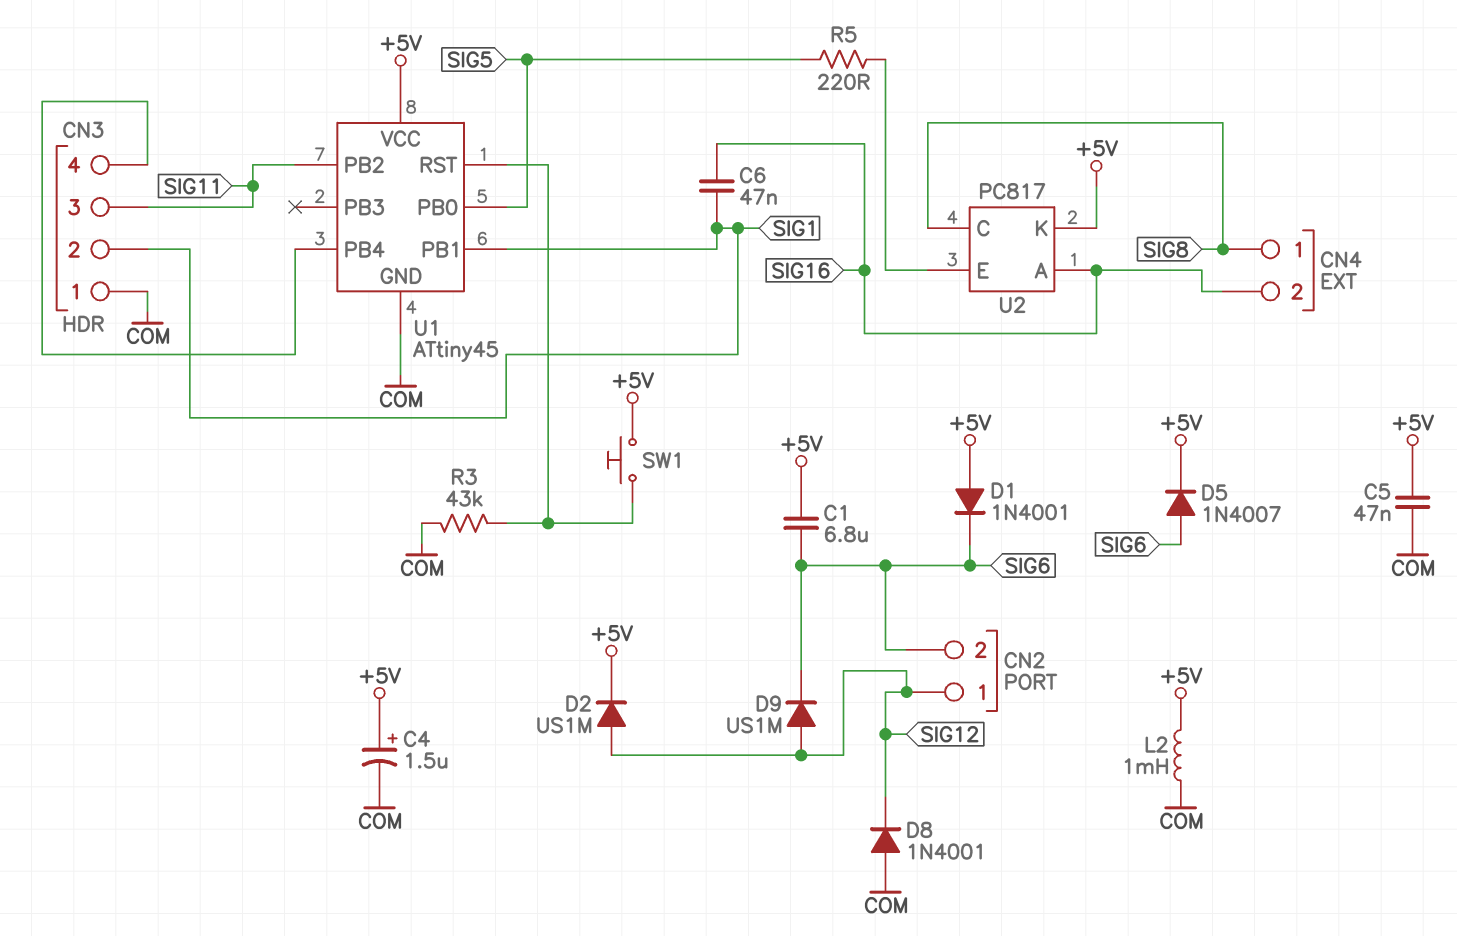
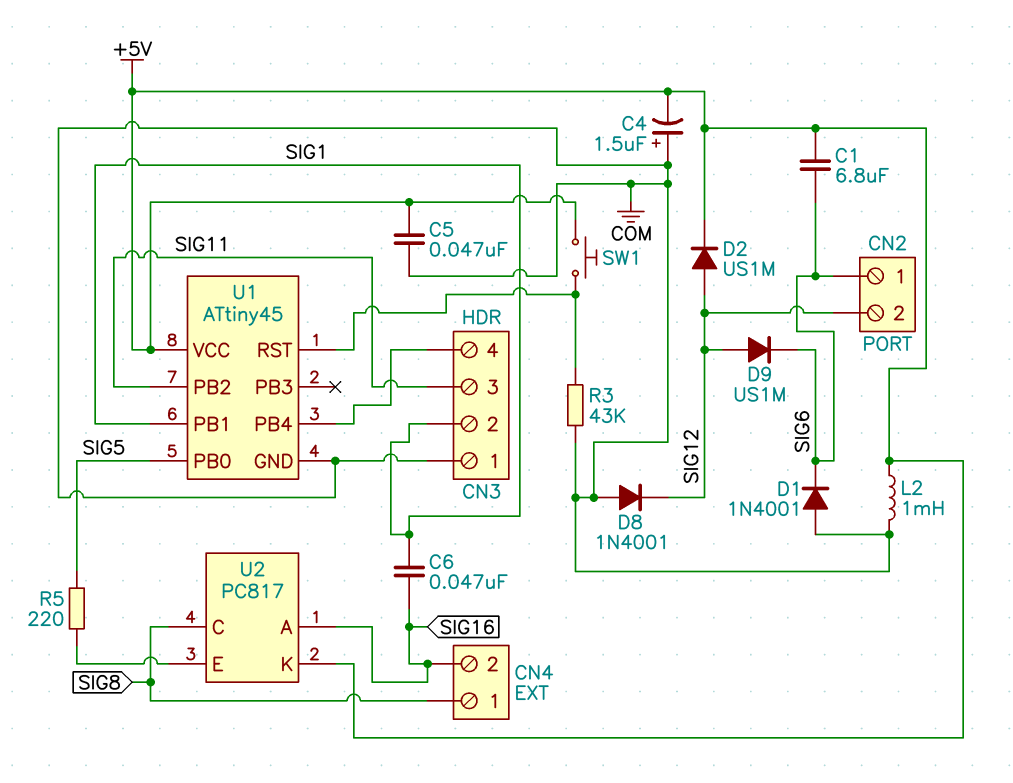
C4: 1.5uF (plus +5V, minus COM) -> 1.5uF (plus COM, minus +5V)
CN2 pin 1: SIG12 -> SIG6
CN2 pin 2: SIG6 -> SIG12
D1: diode 1N4001 (A +5V, K SIG6) -> diode 1N4001 (A COM, K SIG6)
D5: diode 1N4007 (A SIG6, K +5V) -> none

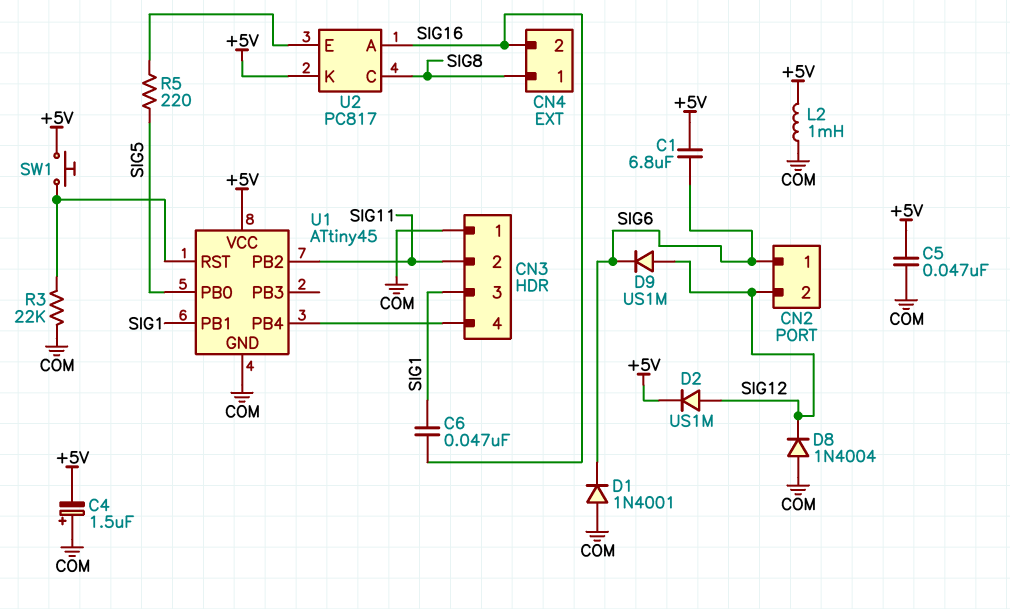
CN3 pin 2: SIG1 -> SIG11
CN3 pin 3: SIG11 -> SIG1
D8: diode 1N4001 (A COM, K SIG12) -> diode 1N4004 (A COM, K SIG12)
R3: 43k (COM, U1/RST) -> 22k (COM, U1/RST)

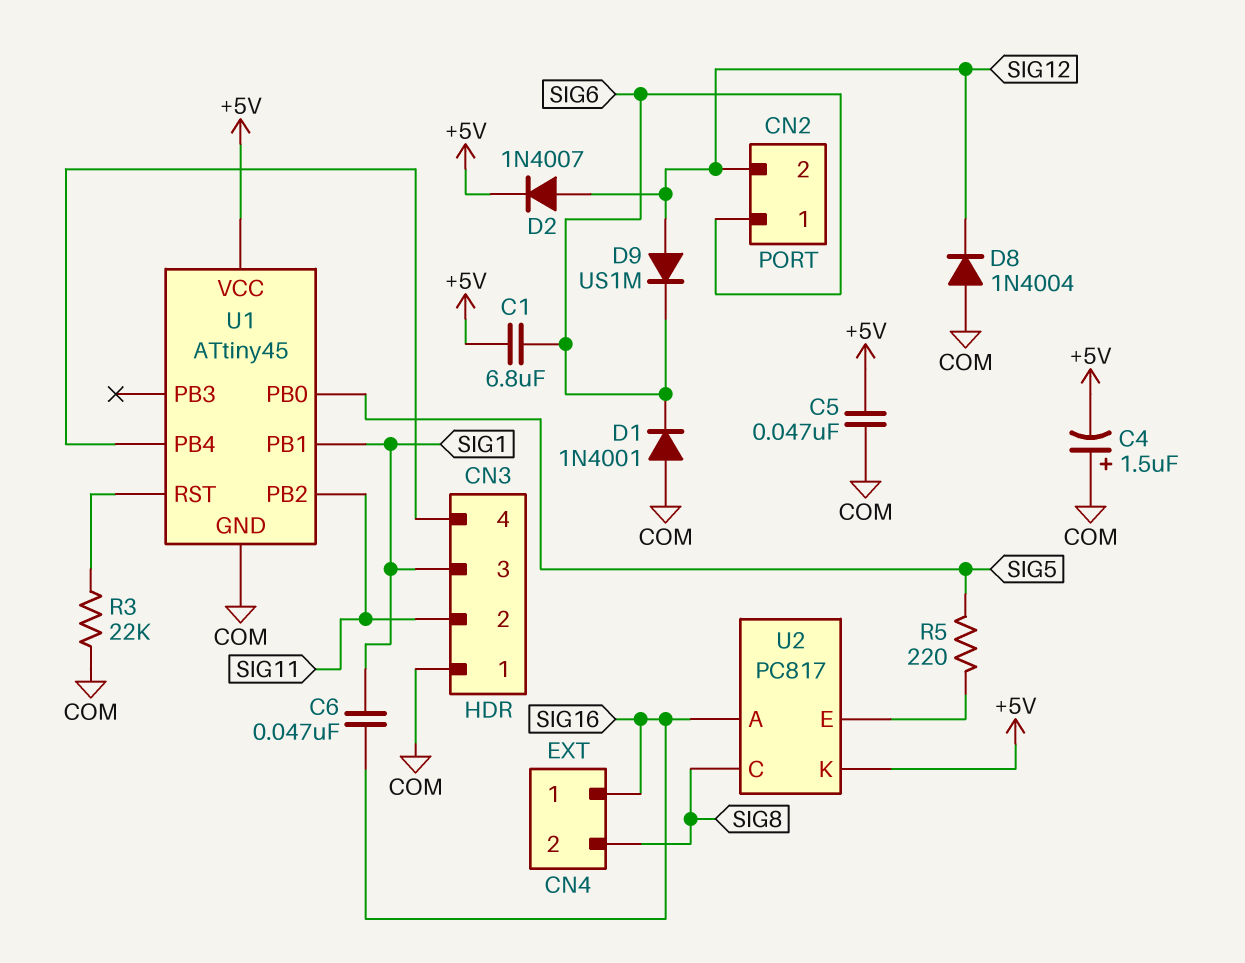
CN4 pin 1: SIG8 -> SIG16
CN4 pin 2: SIG16 -> SIG8
D2: diode US1M (A SIG12, K +5V) -> diode 1N4007 (A SIG12, K +5V)
L2: 1mH (+5V, COM) -> none
SW1: button (+5V, U1/RST) -> none

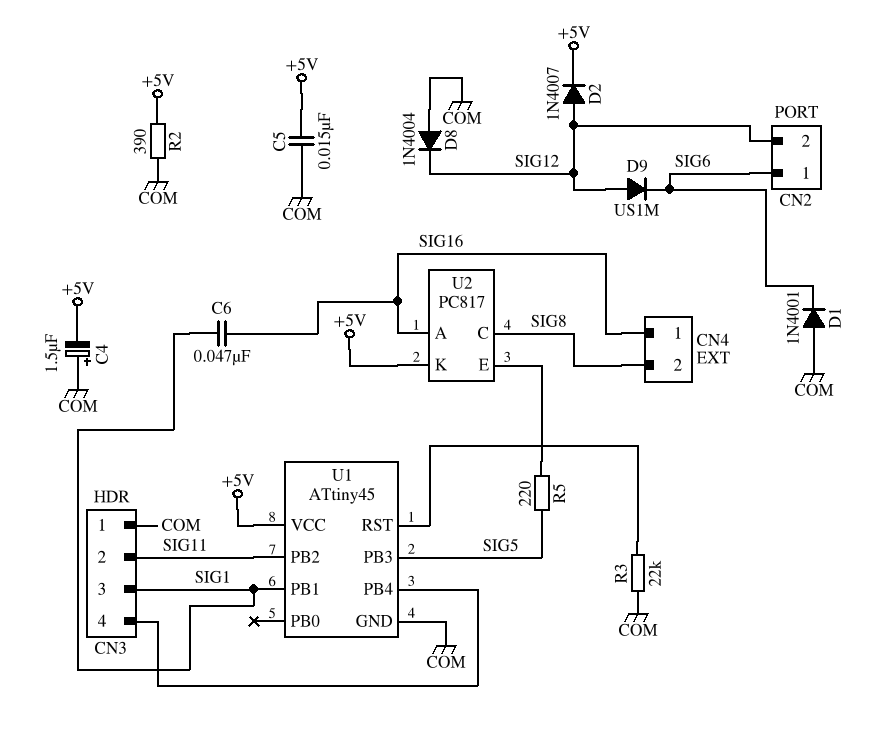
C1: 6.8uF (+5V, SIG6) -> none
C5: 47nF (+5V, COM) -> 15nF (+5V, COM)
R2: none -> 390 (+5V, COM)
U1 pin PB0: SIG5 -> none
U1 pin PB3: none -> SIG5

